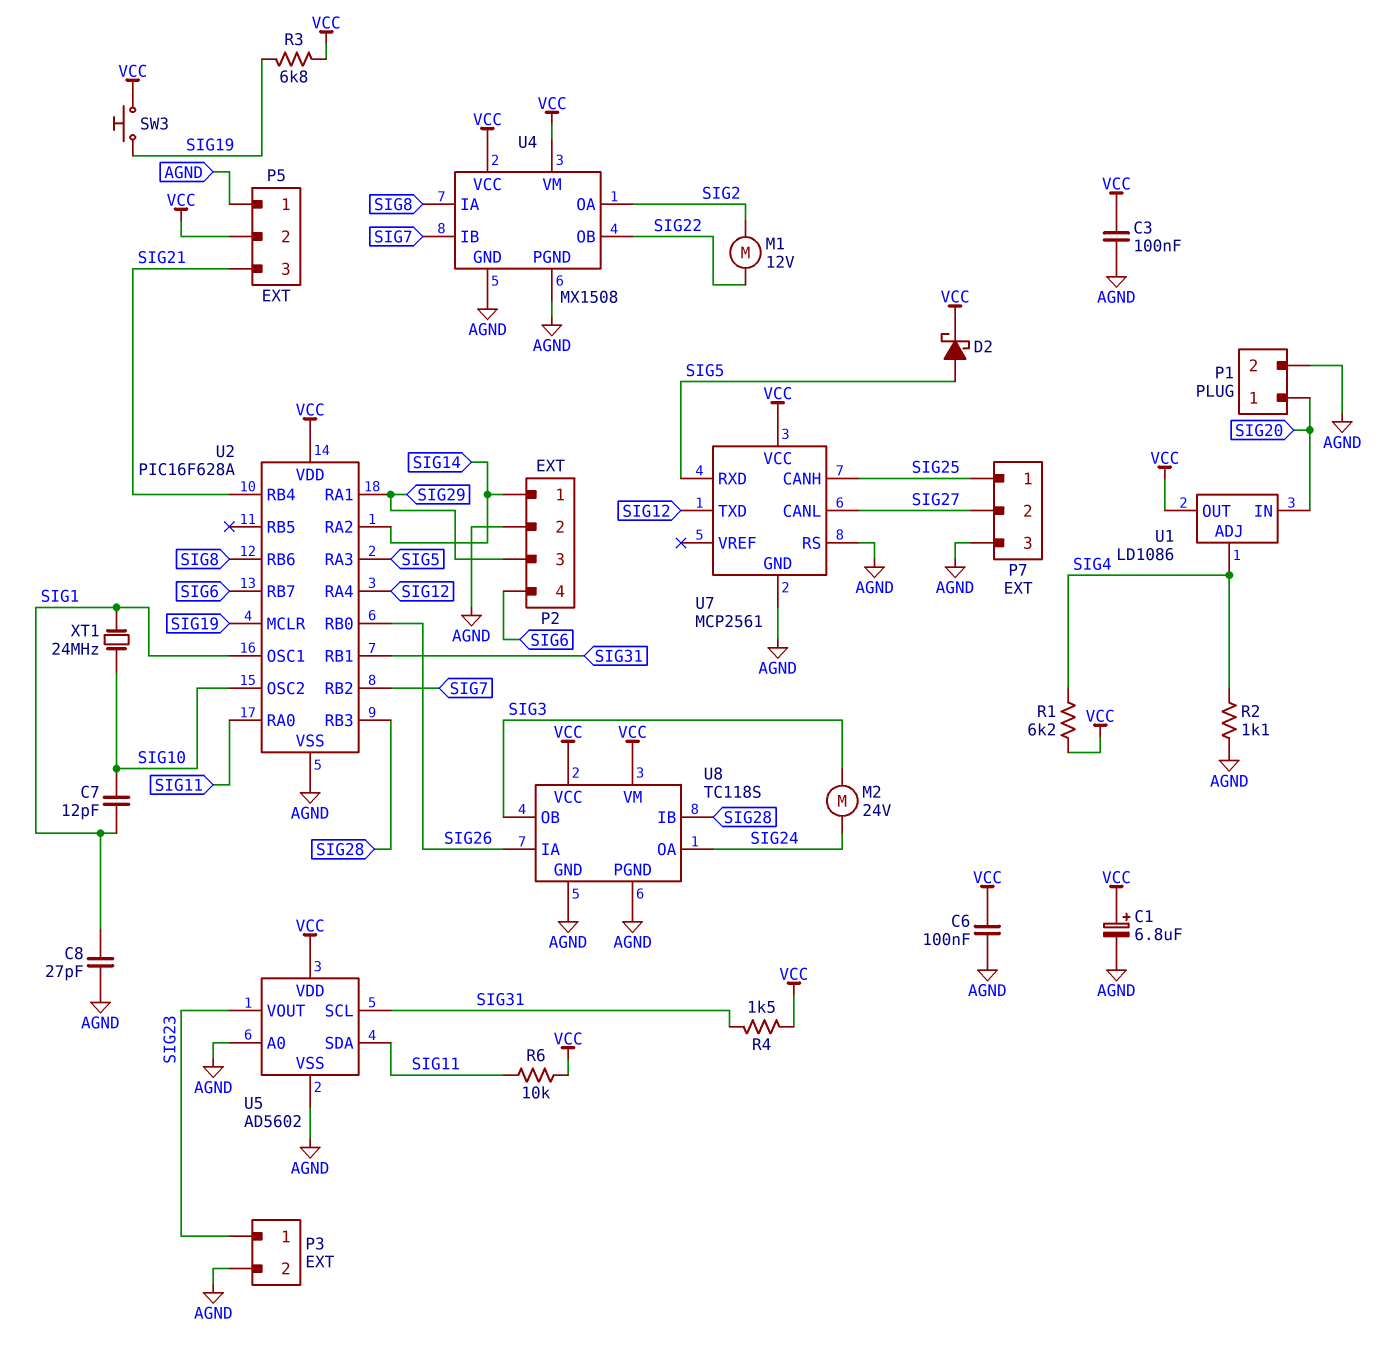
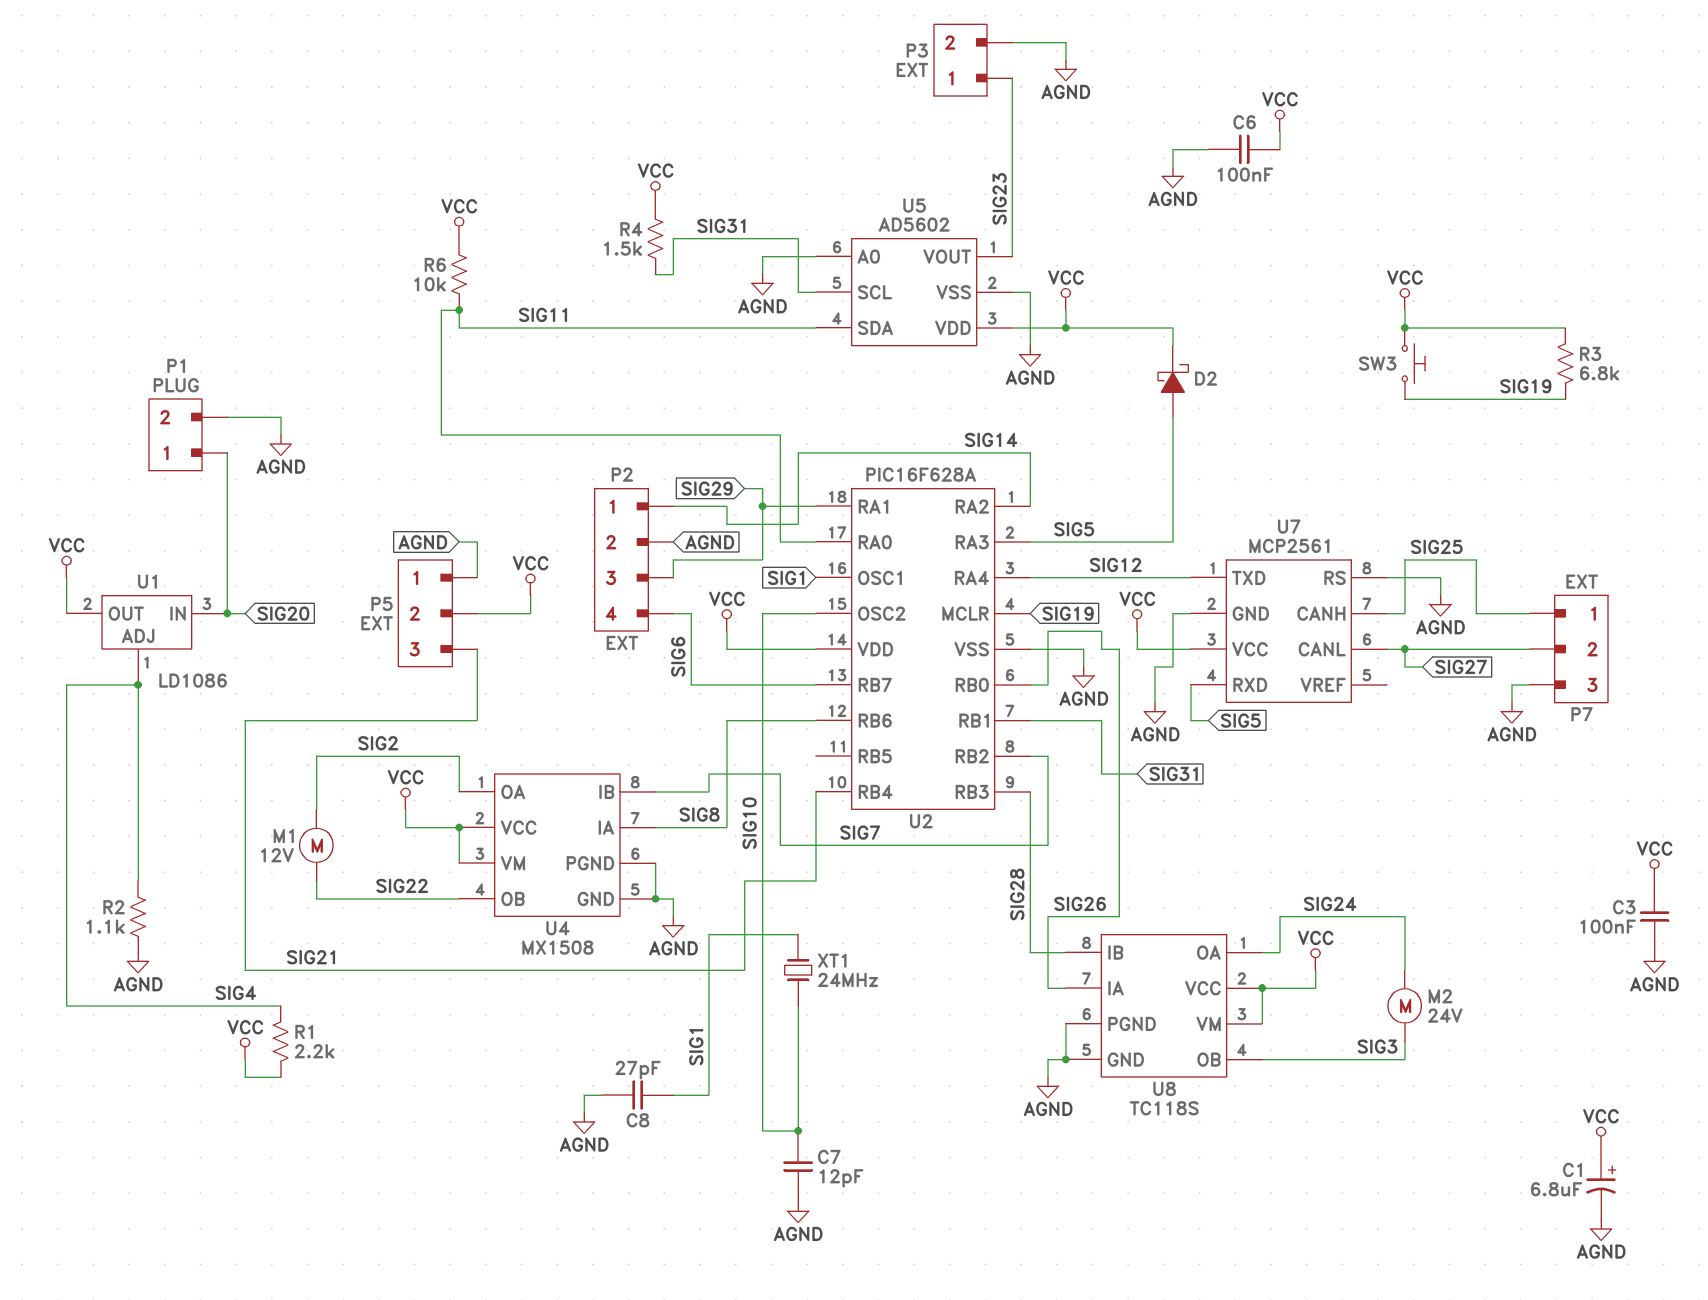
C7: 12pF (SIG1, SIG10) -> 12pF (AGND, SIG10)
R1: 6.2k (SIG4, VCC) -> 2.2k (SIG4, VCC)

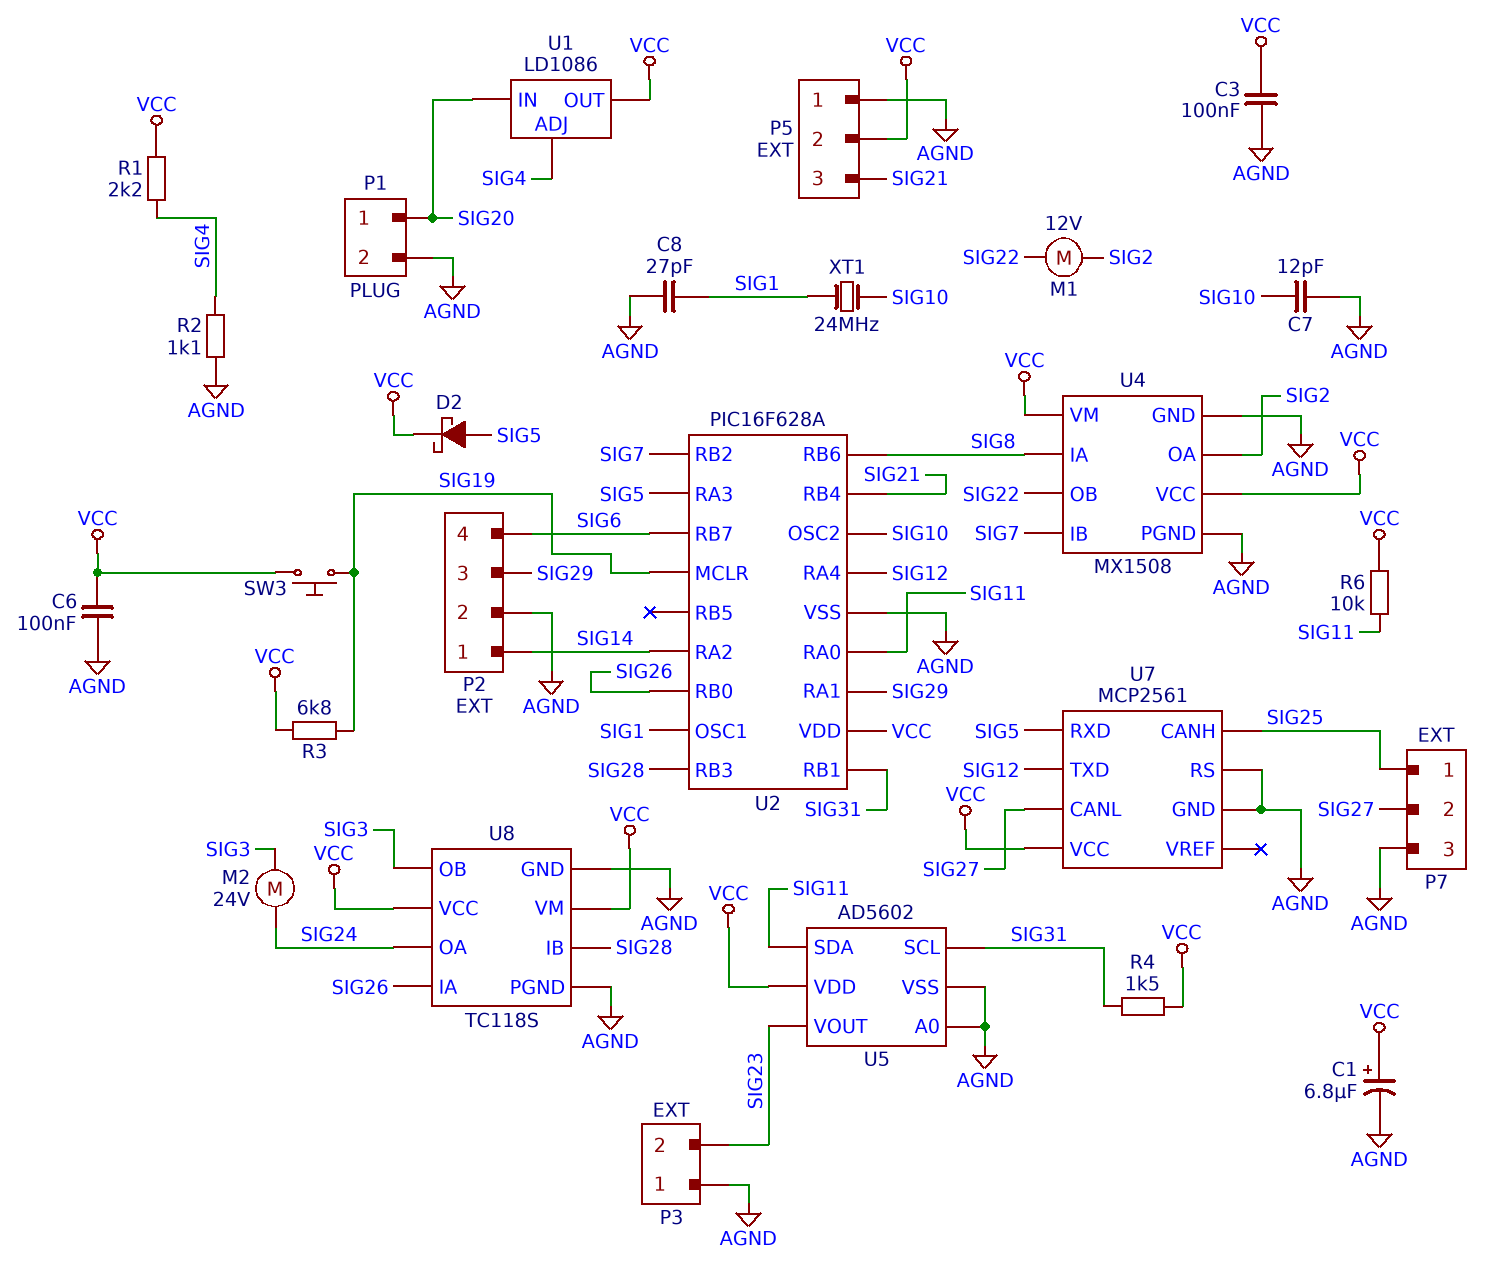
P3 pin 1: SIG23 -> AGND
P3 pin 2: AGND -> SIG23

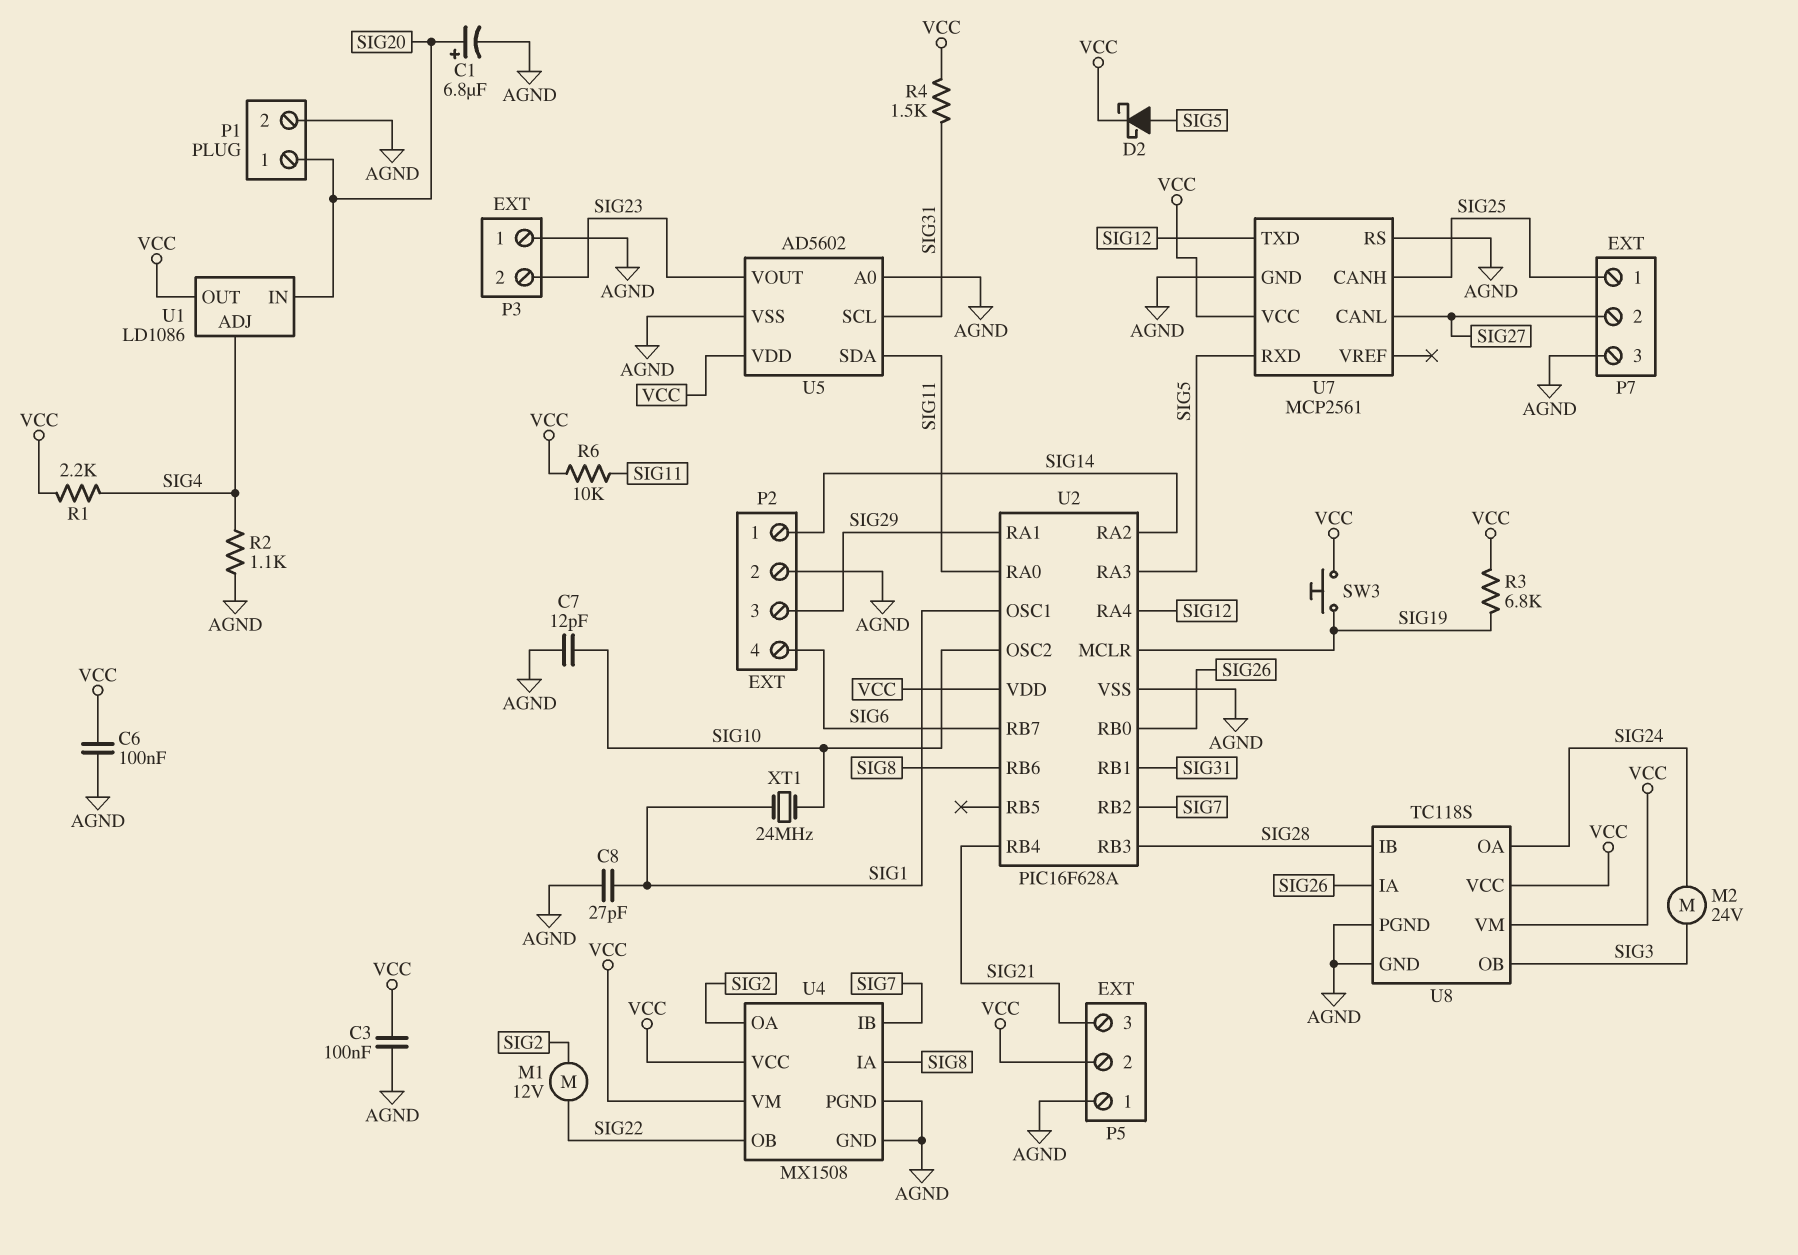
C1: 6.8uF (plus VCC, minus AGND) -> 6.8uF (plus SIG20, minus AGND)

